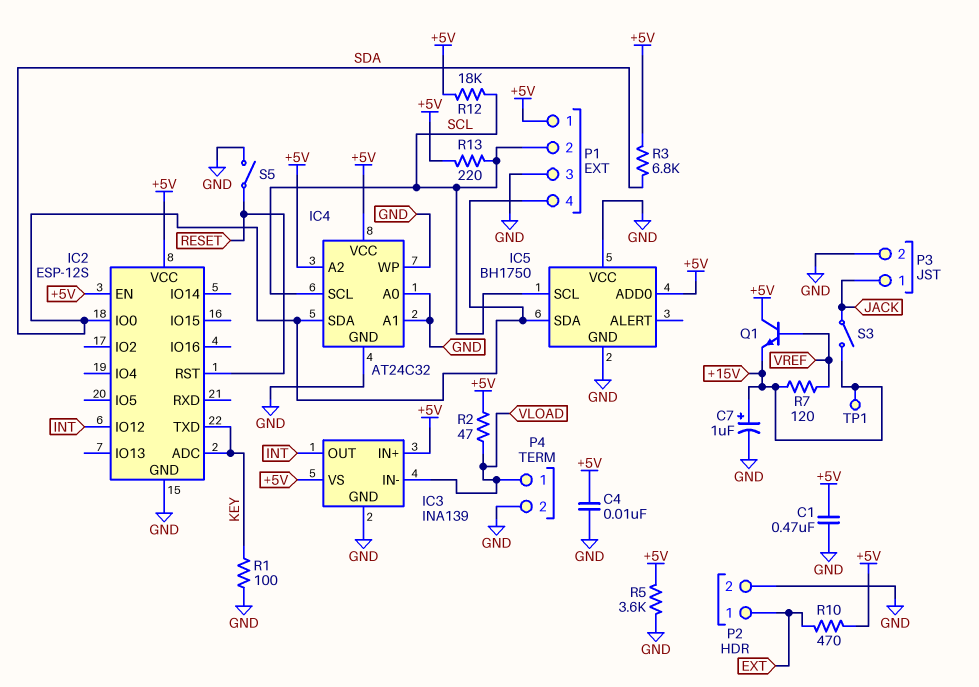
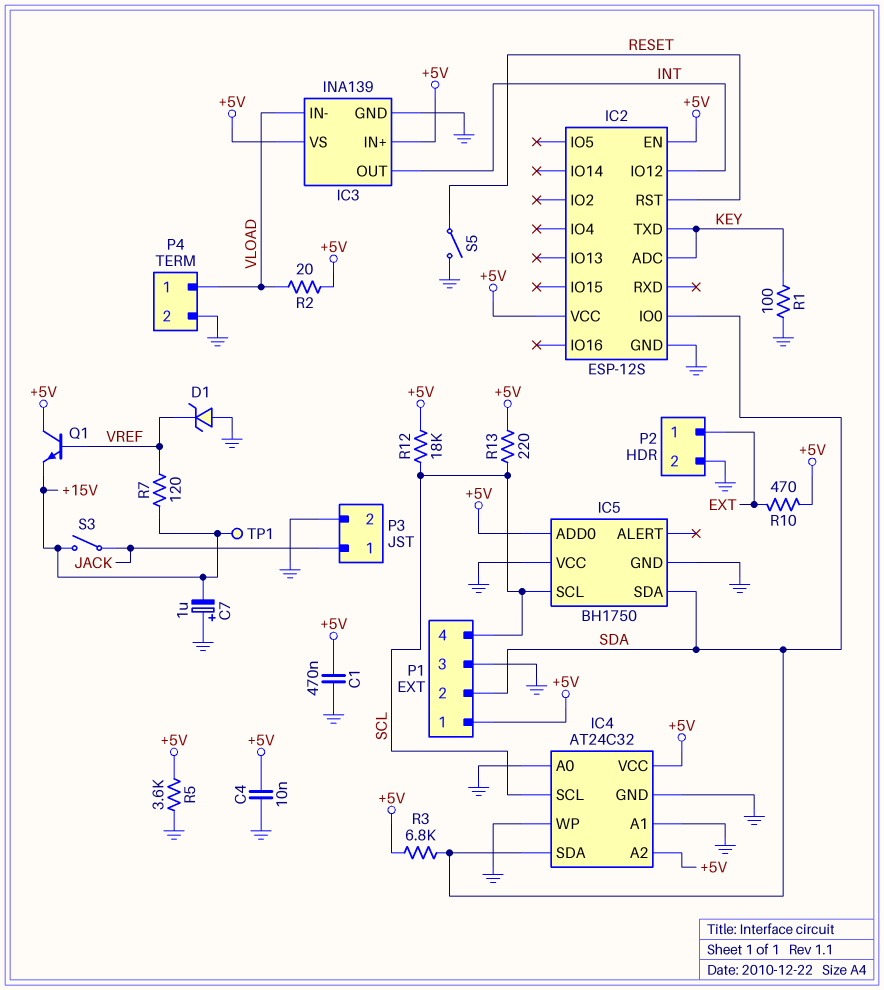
C7: 1uF (plus +15V, minus GND) -> 1uF (plus GND, minus +15V)
D1: none -> zener (A GND, K VREF)
P1 pin 2: SCL -> SDA
P1 pin 4: SDA -> SCL
R2: 47 (+5V, VLOAD) -> 20 (+5V, VLOAD)

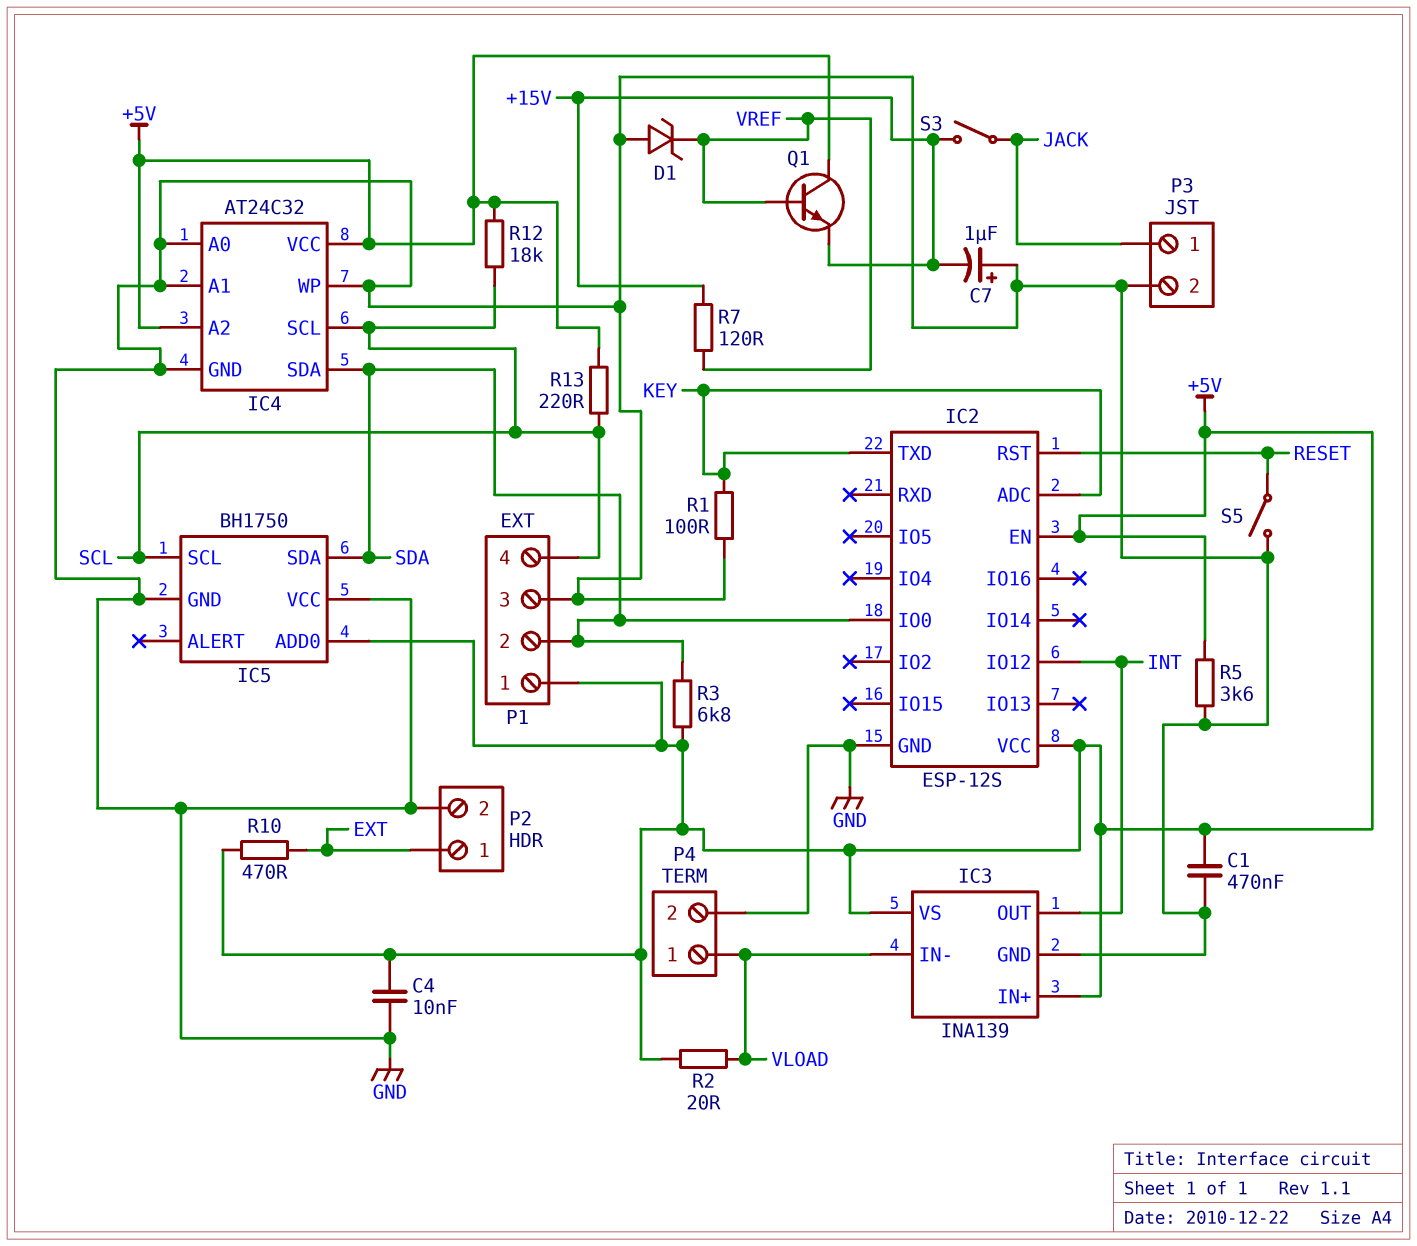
TP1: test point (+15V) -> none

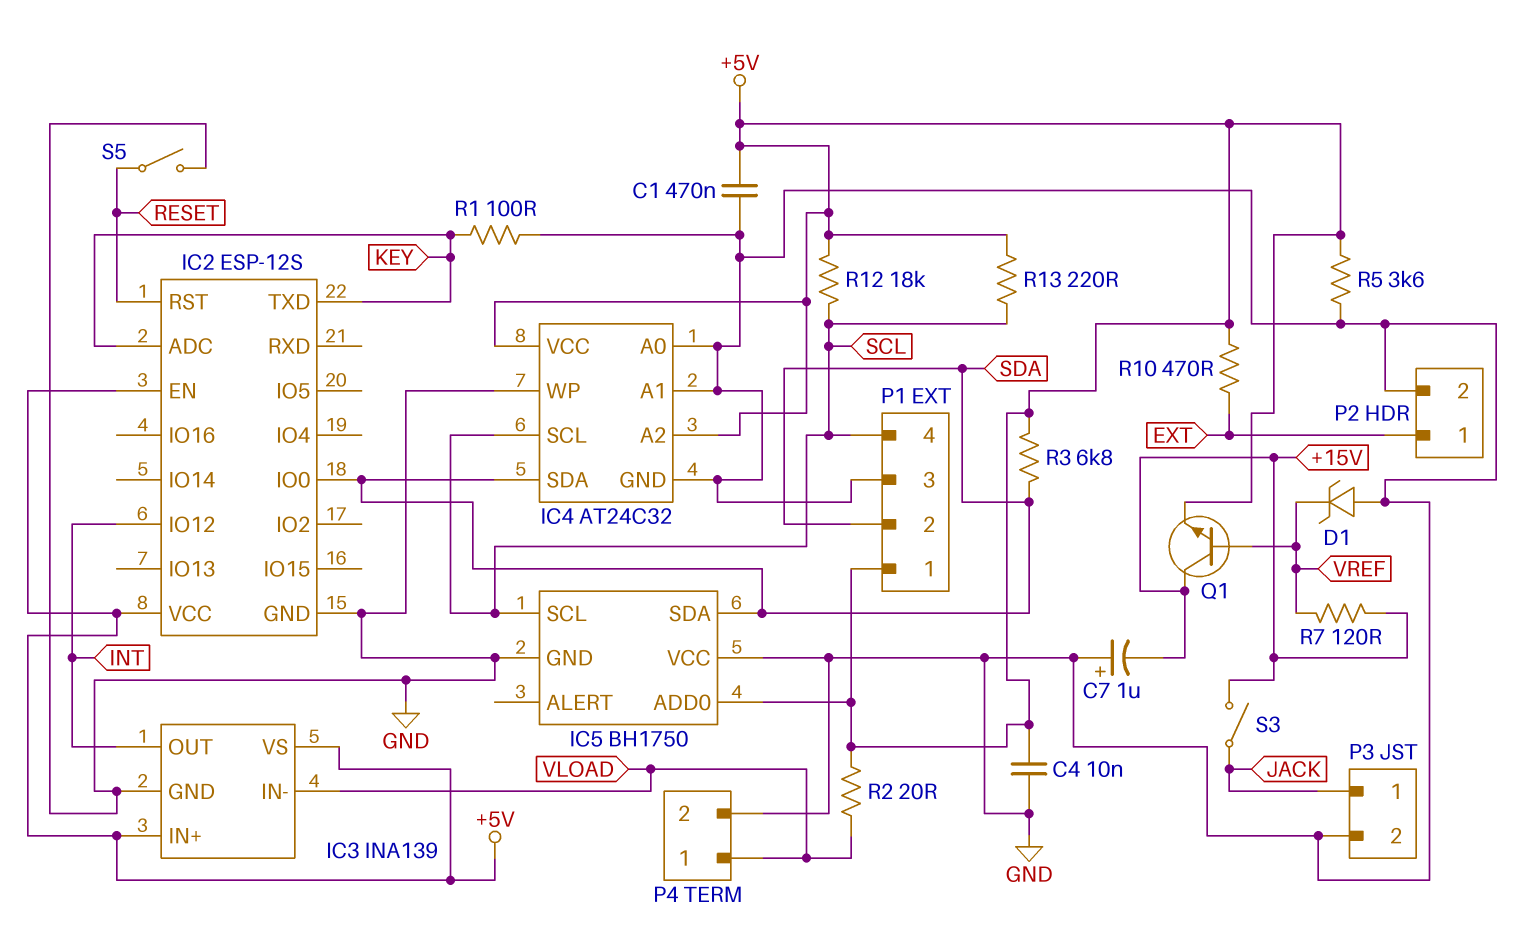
Q1: NPN (B VREF, C +5V, E +15V) -> NPN (B VREF, C +15V, E +5V)

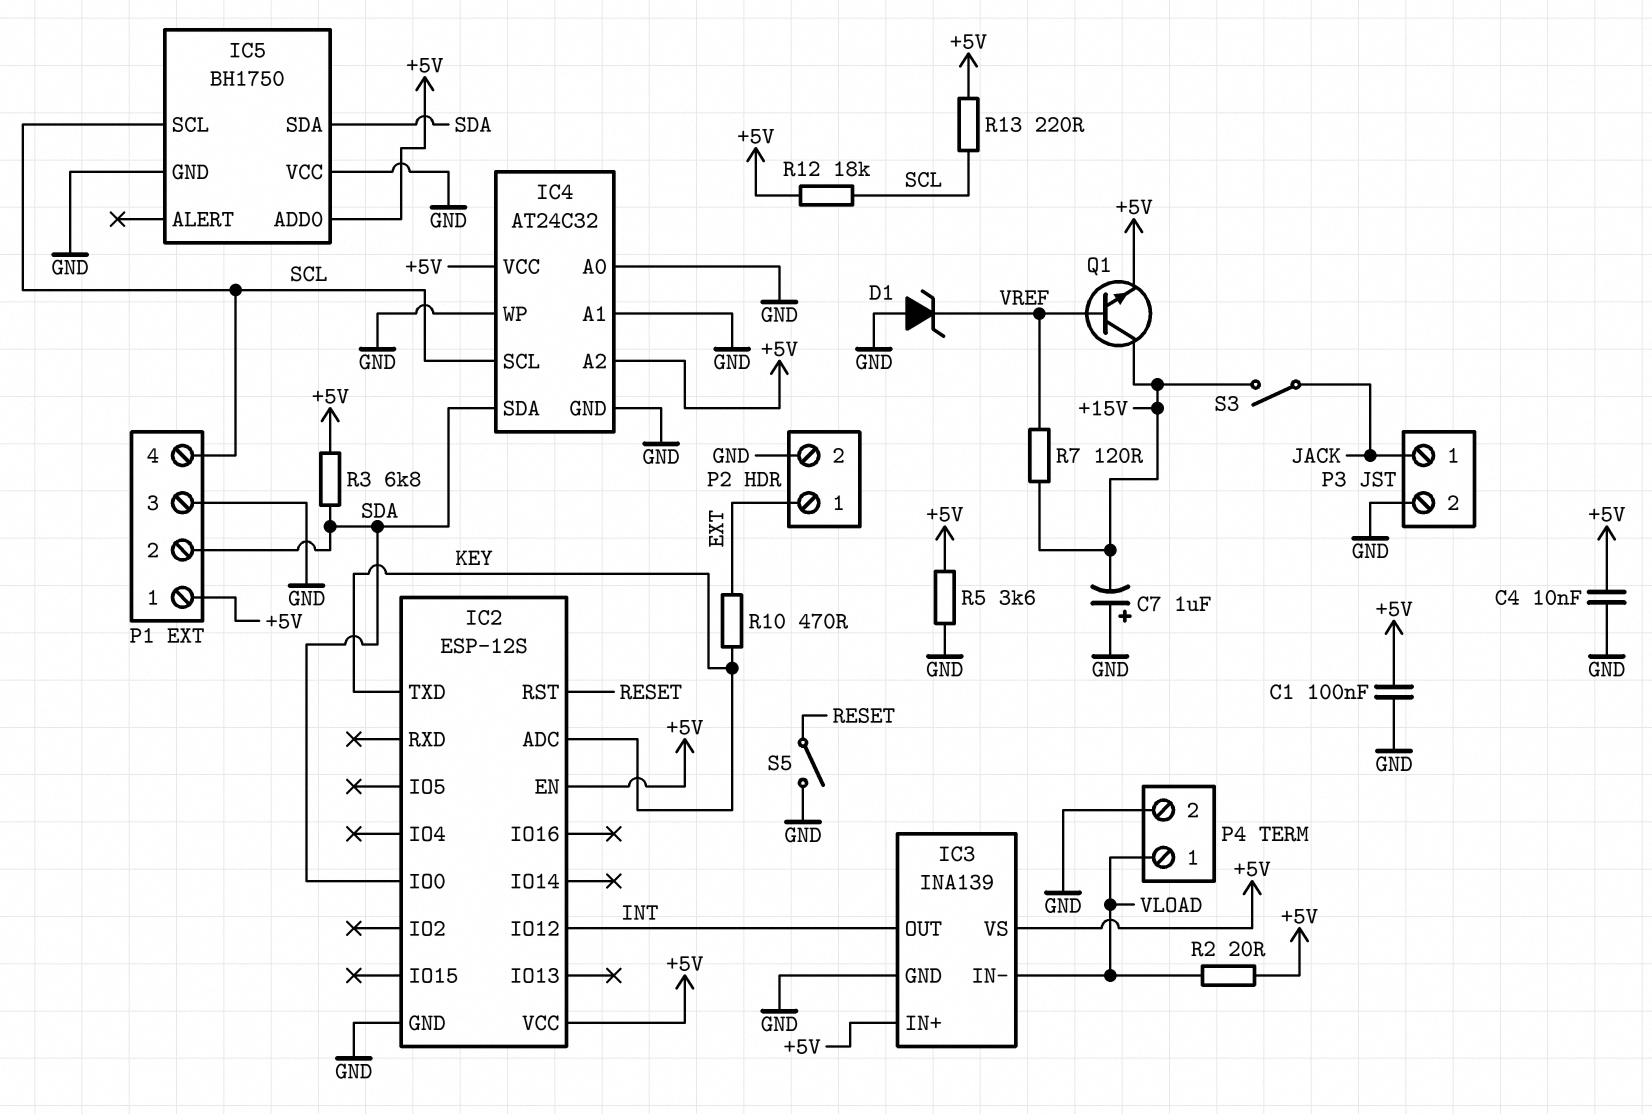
C1: 470nF (+5V, GND) -> 100nF (+5V, GND)
R1: 100 (GND, KEY) -> none
R10: 470 (+5V, EXT) -> 470 (EXT, KEY)

